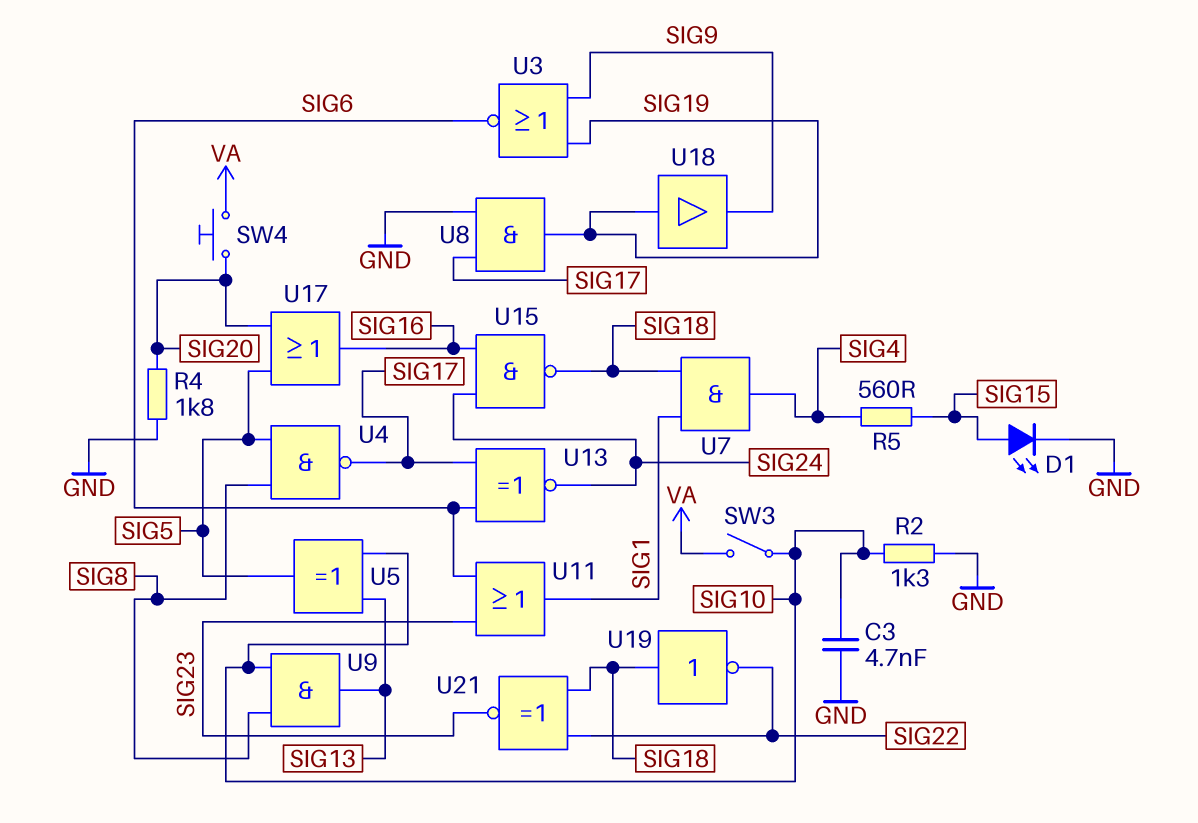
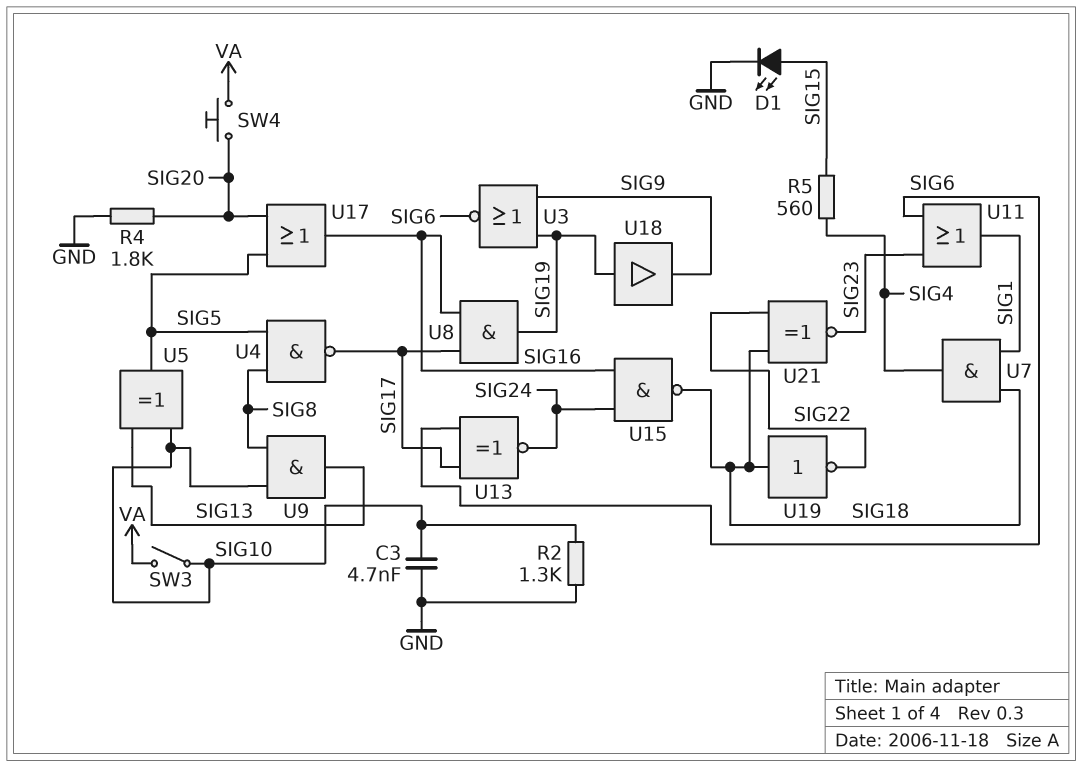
U8: AND (in GND, in SIG17, out SIG19) -> AND (in SIG16, in SIG17, out SIG19)

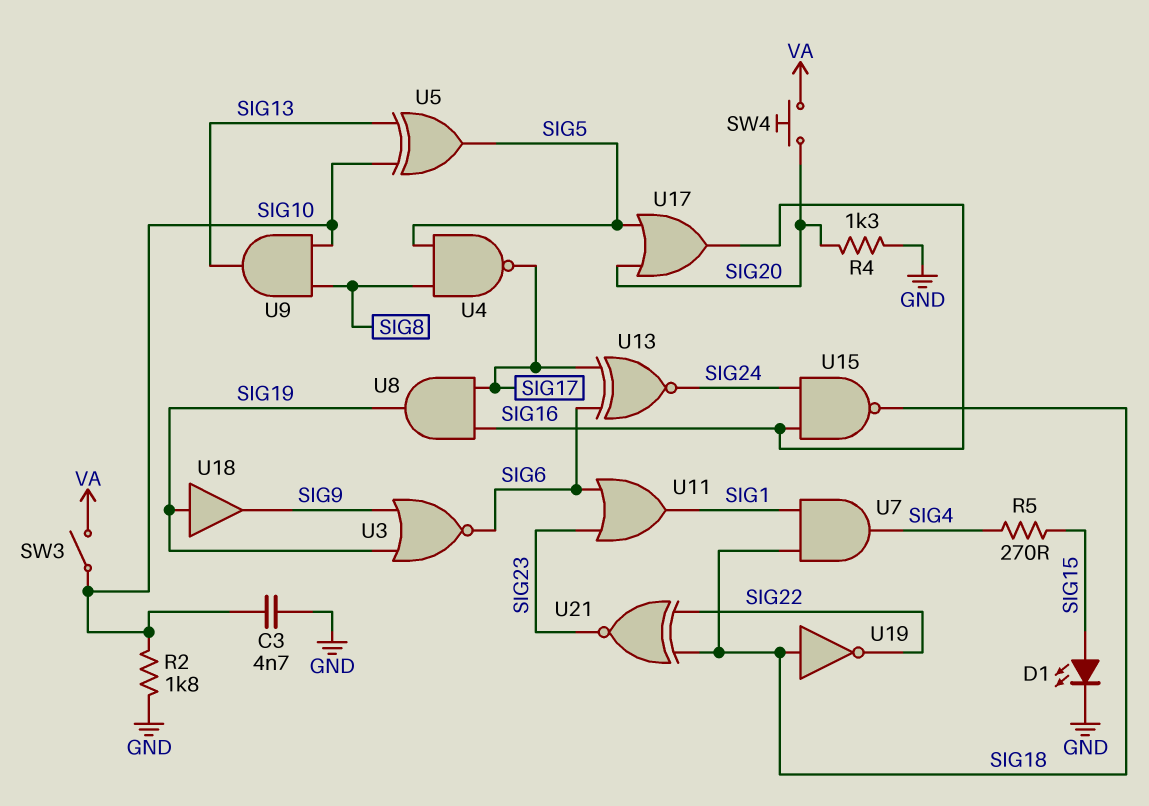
R2: 1.3k (GND, SIG10) -> 1.8k (GND, SIG10)
R4: 1.8k (GND, SIG20) -> 1.3k (GND, SIG20)
R5: 560 (SIG4, SIG15) -> 270 (SIG4, SIG15)

